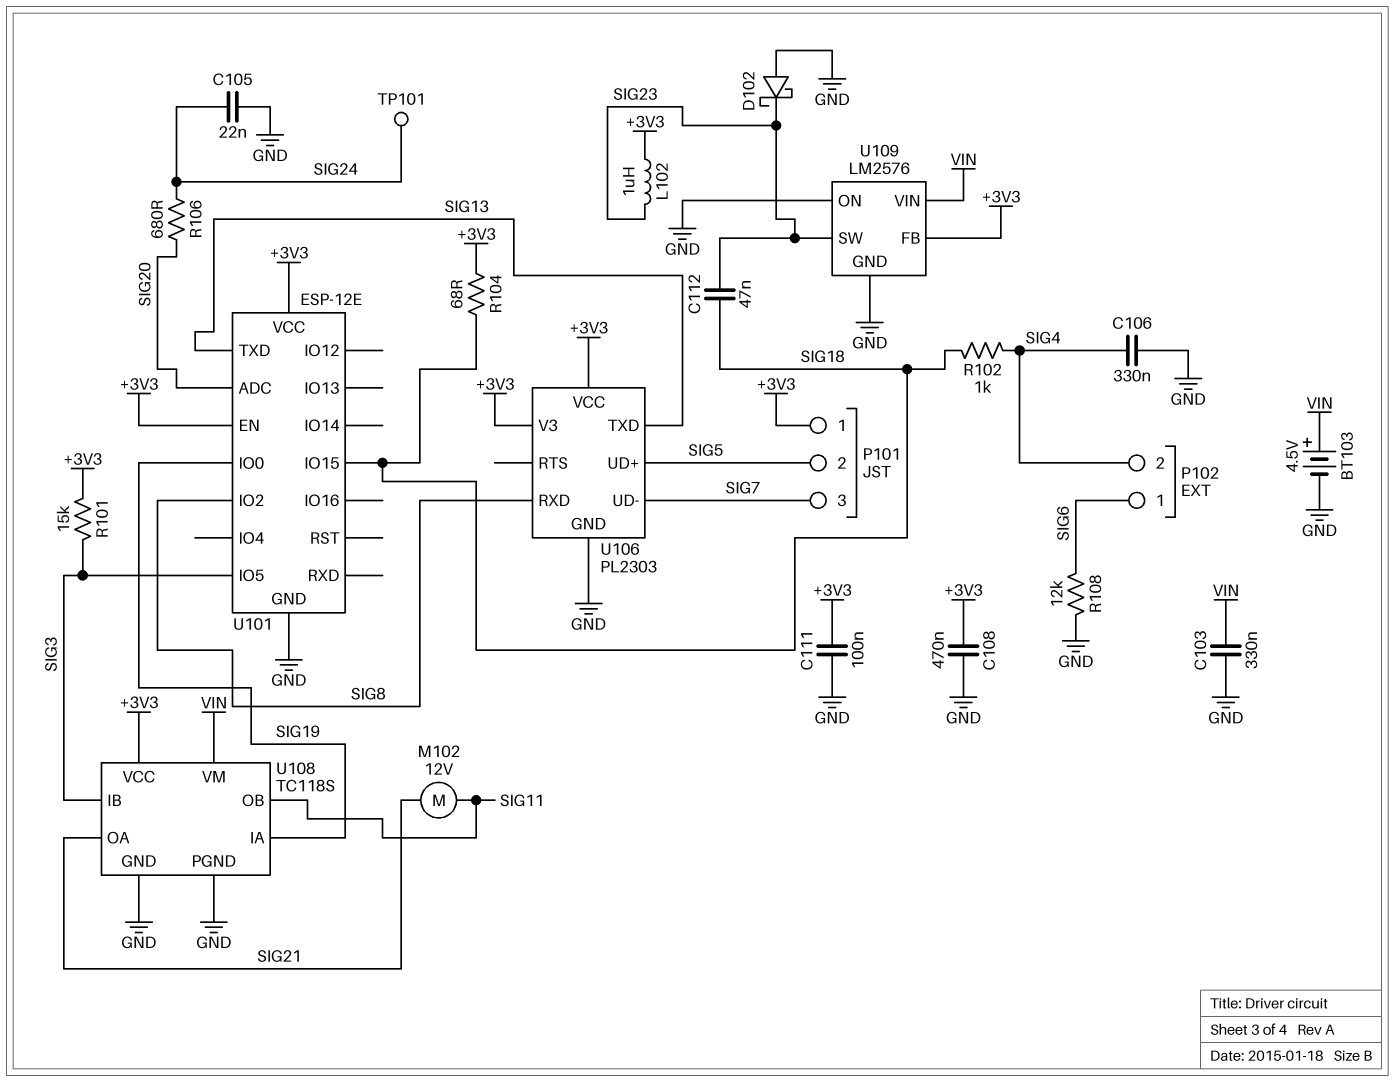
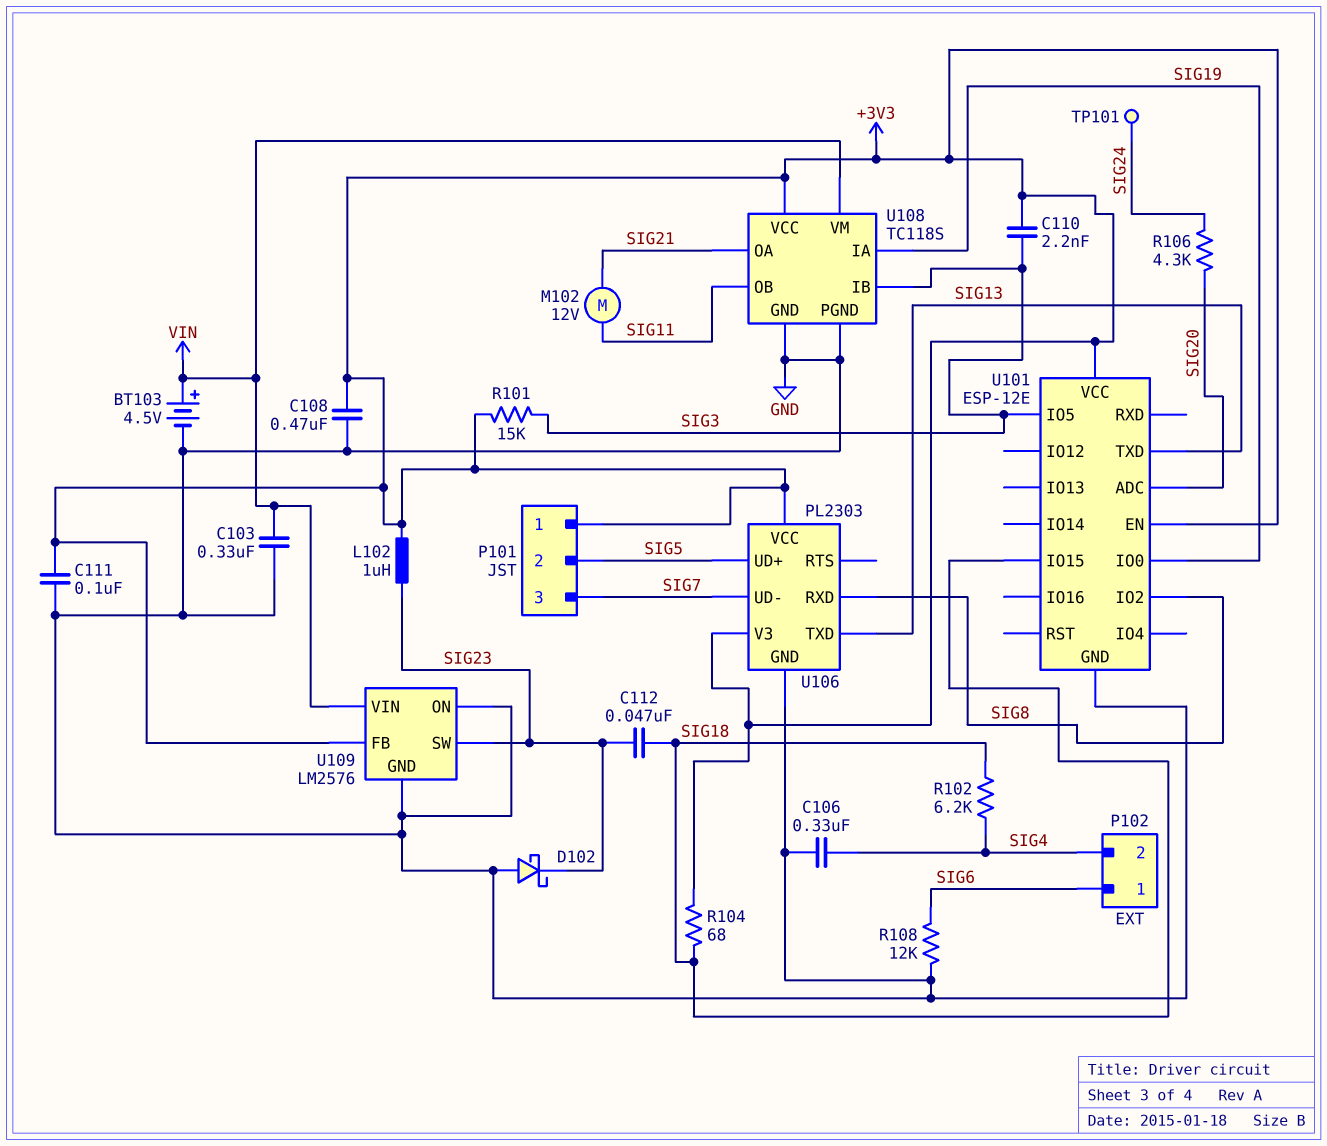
C105: 22nF (GND, SIG24) -> none
C110: none -> 2.2nF (+3V3, SIG3)
R102: 1k (SIG4, SIG18) -> 6.2k (SIG4, SIG18)
R106: 680 (SIG20, SIG24) -> 4.3k (SIG20, SIG24)

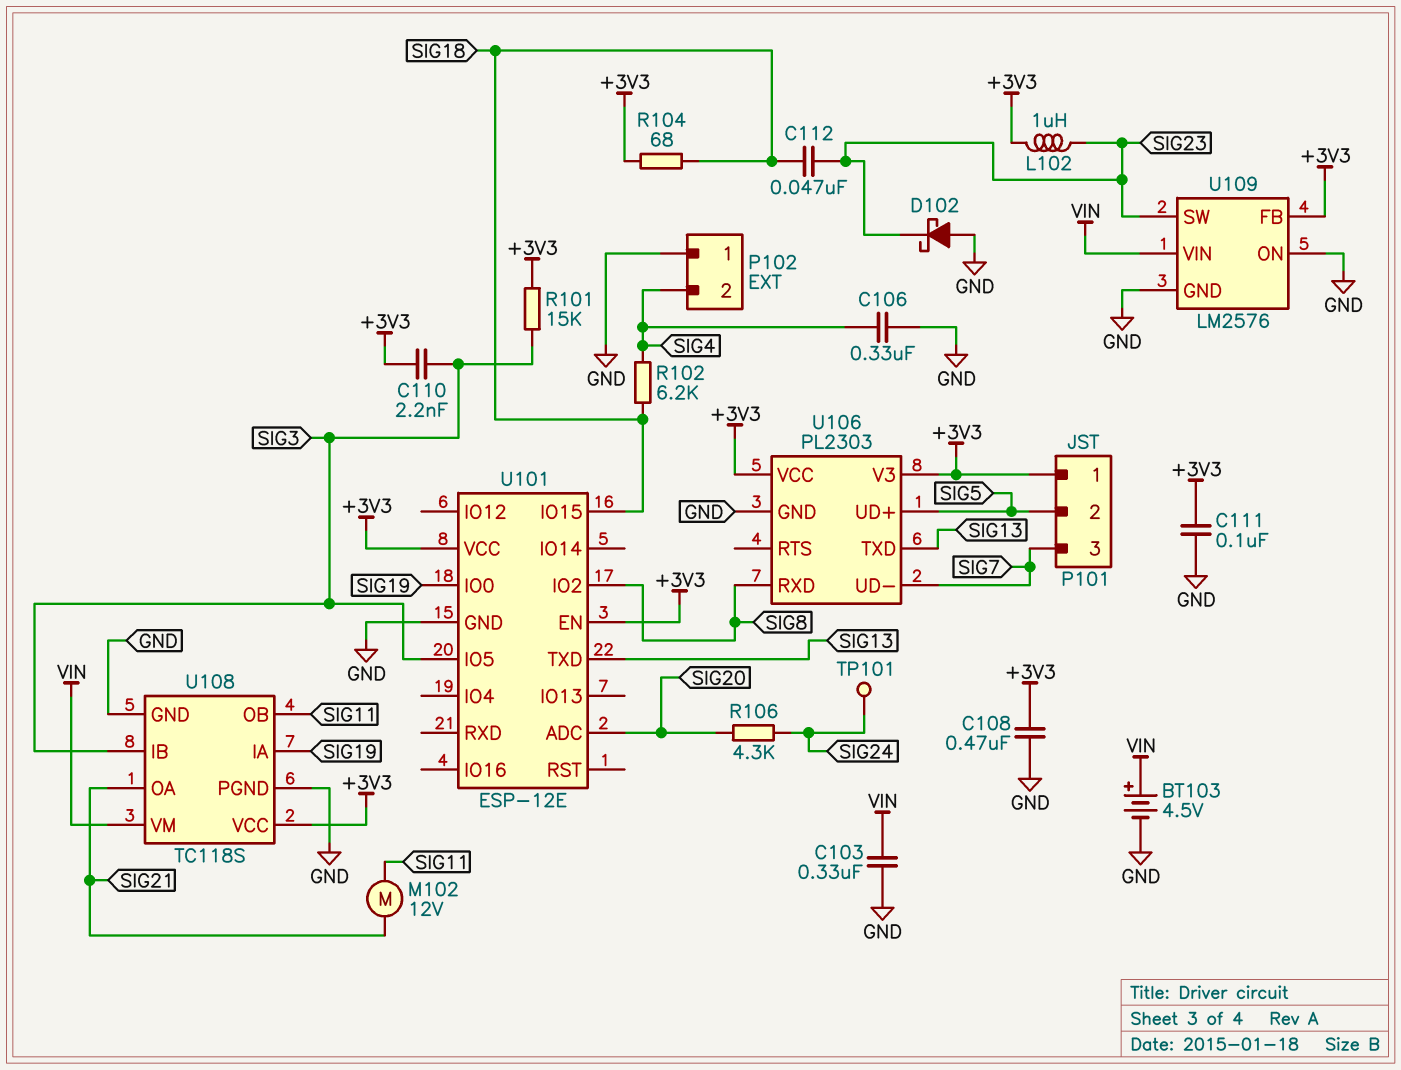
P102 pin 1: SIG6 -> GND
R108: 12k (GND, SIG6) -> none

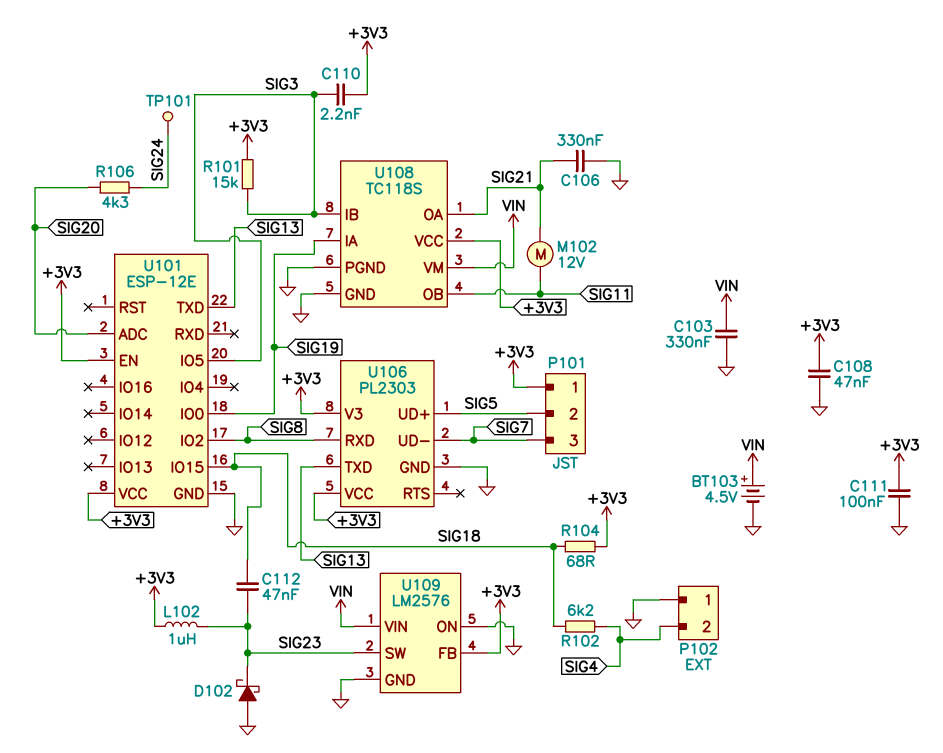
C106: 330nF (GND, SIG4) -> 330nF (GND, SIG21)
C108: 470nF (+3V3, GND) -> 47nF (+3V3, GND)

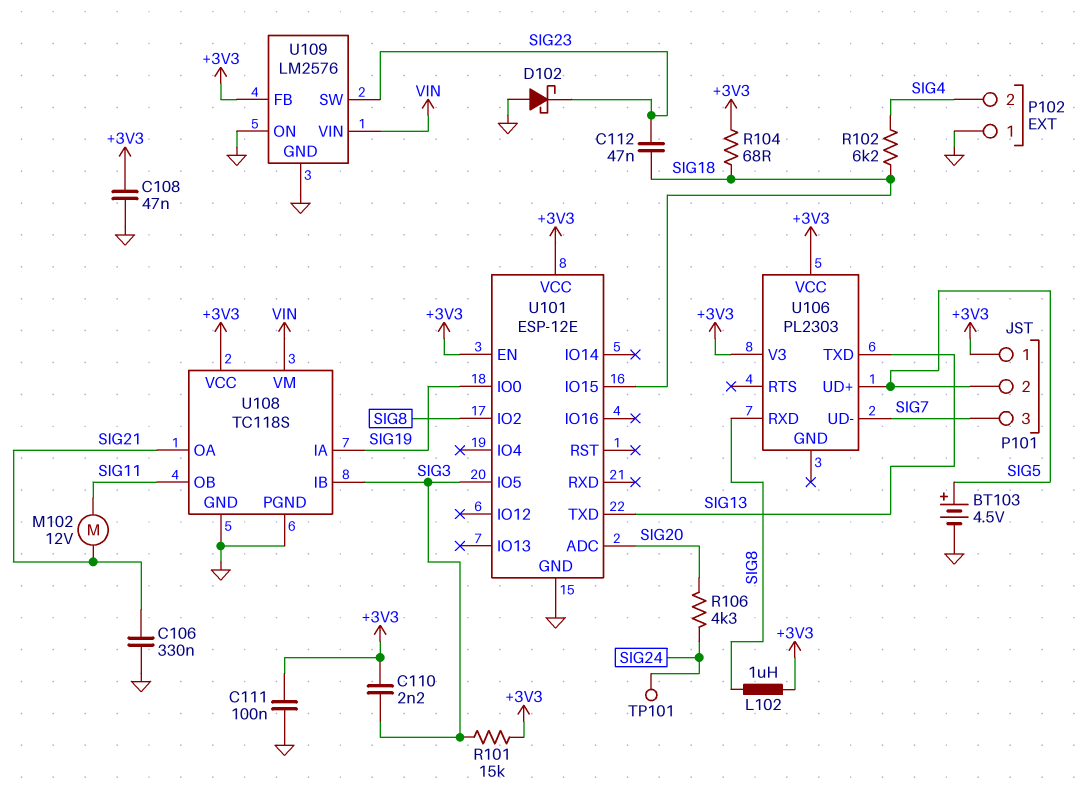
BT103: 4.5V (plus VIN, minus GND) -> 4.5V (plus SIG5, minus GND)
C103: 330nF (GND, VIN) -> none
L102: 1uH (+3V3, SIG23) -> 1uH (+3V3, SIG8)
U106 pin GND: GND -> none

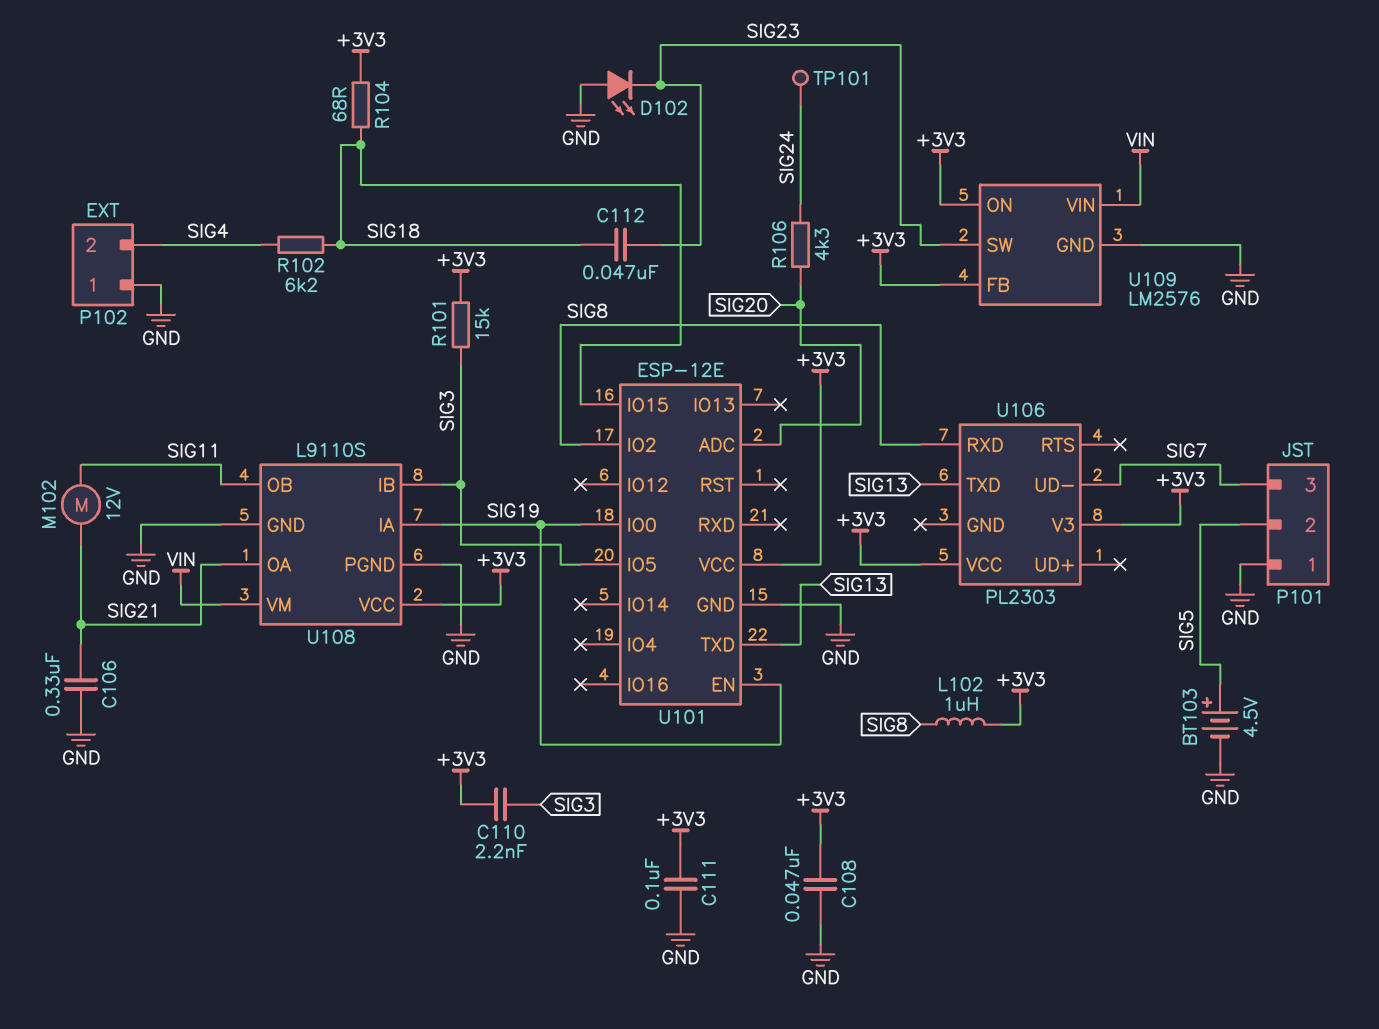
D102: schottky (A GND, K SIG23) -> LED (A GND, K SIG23)
P101 pin 1: +3V3 -> GND
U101 pin EN: +3V3 -> SIG19
U106 pin UD+: SIG5 -> none
U108: TC118S -> L9110S
U109 pin ON: GND -> +3V3

